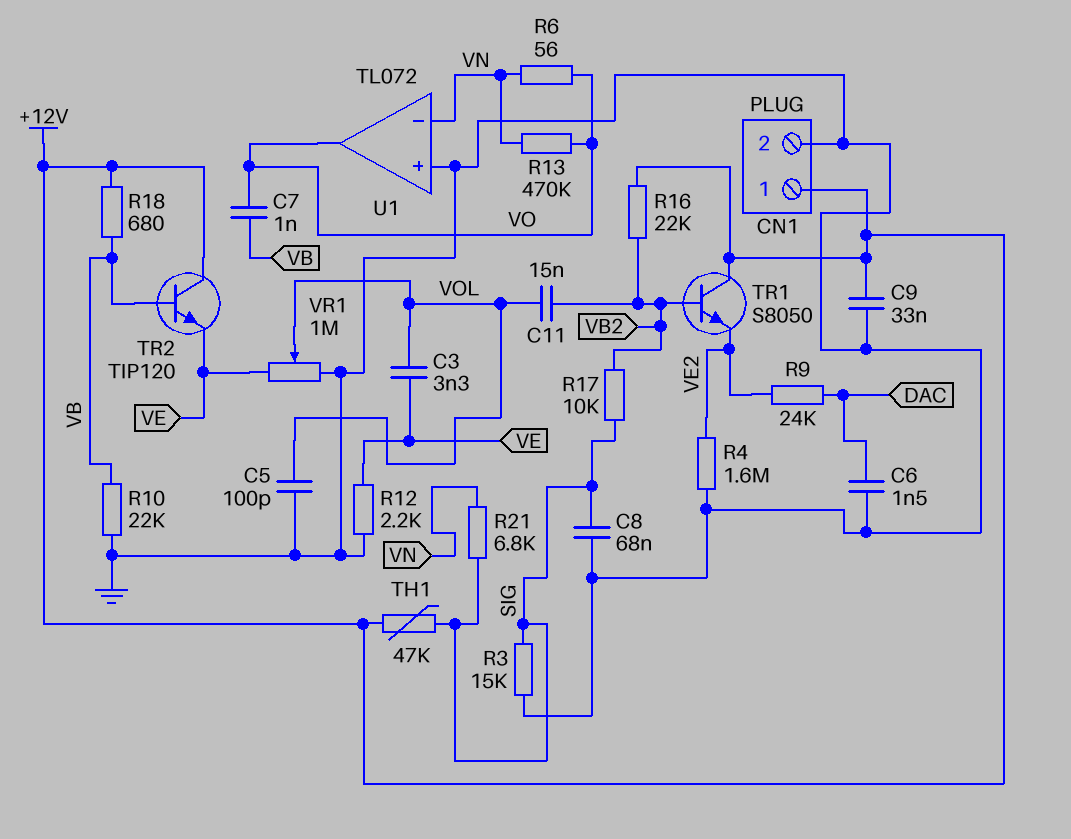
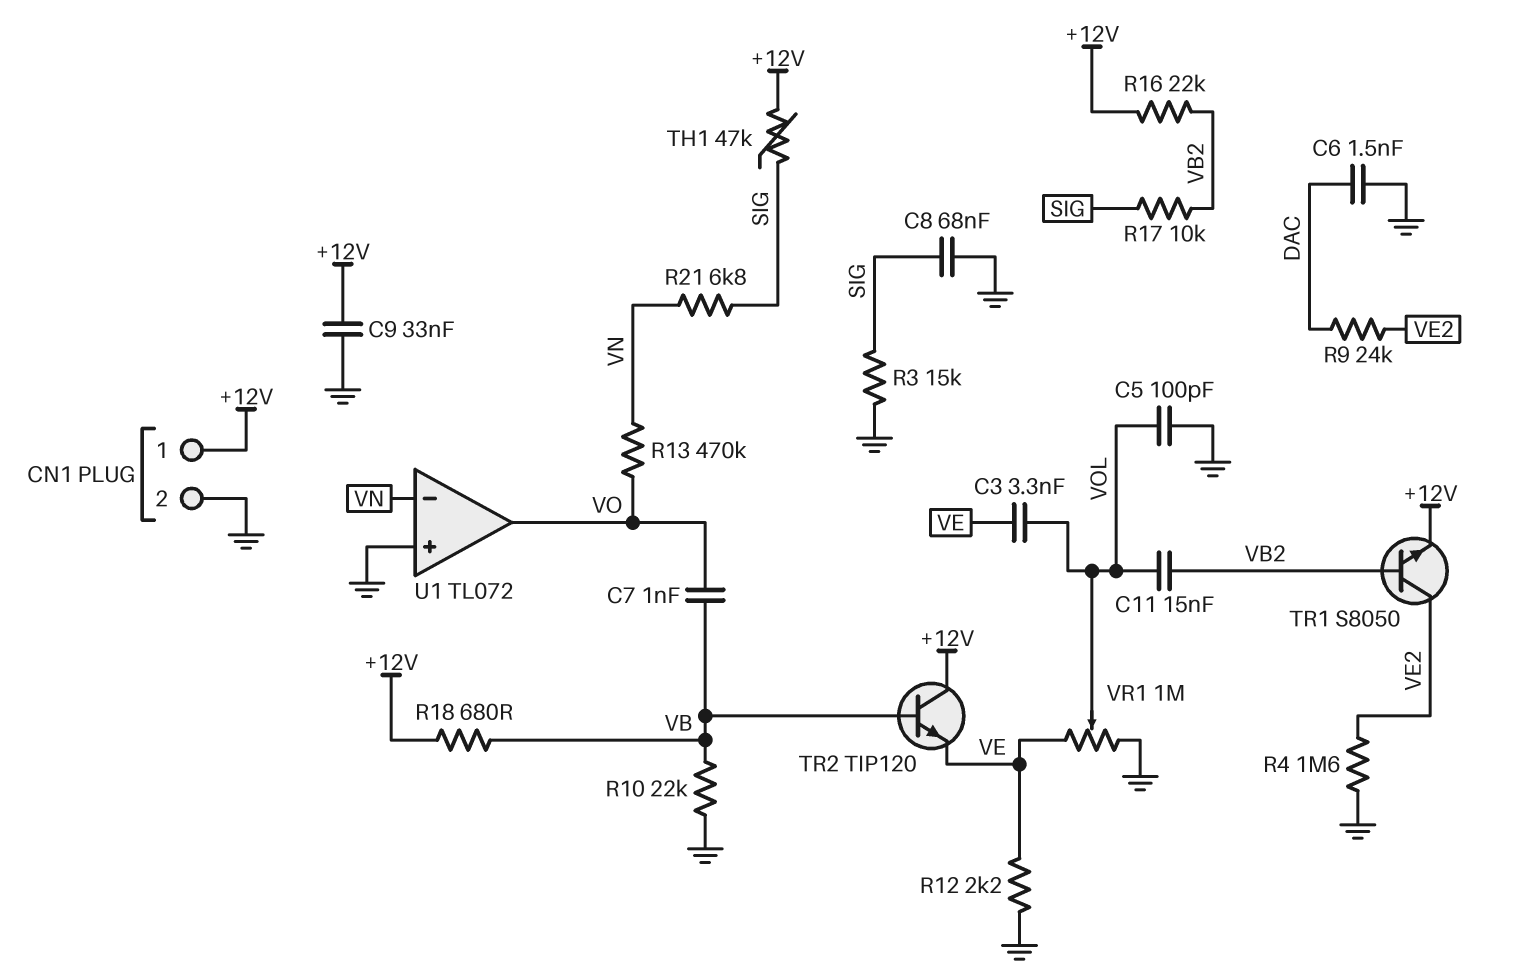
R6: 56 (VN, VO) -> none
TR1: NPN S8050 (B VB2, C +12V, E VE2) -> NPN S8050 (B VB2, C VE2, E +12V)

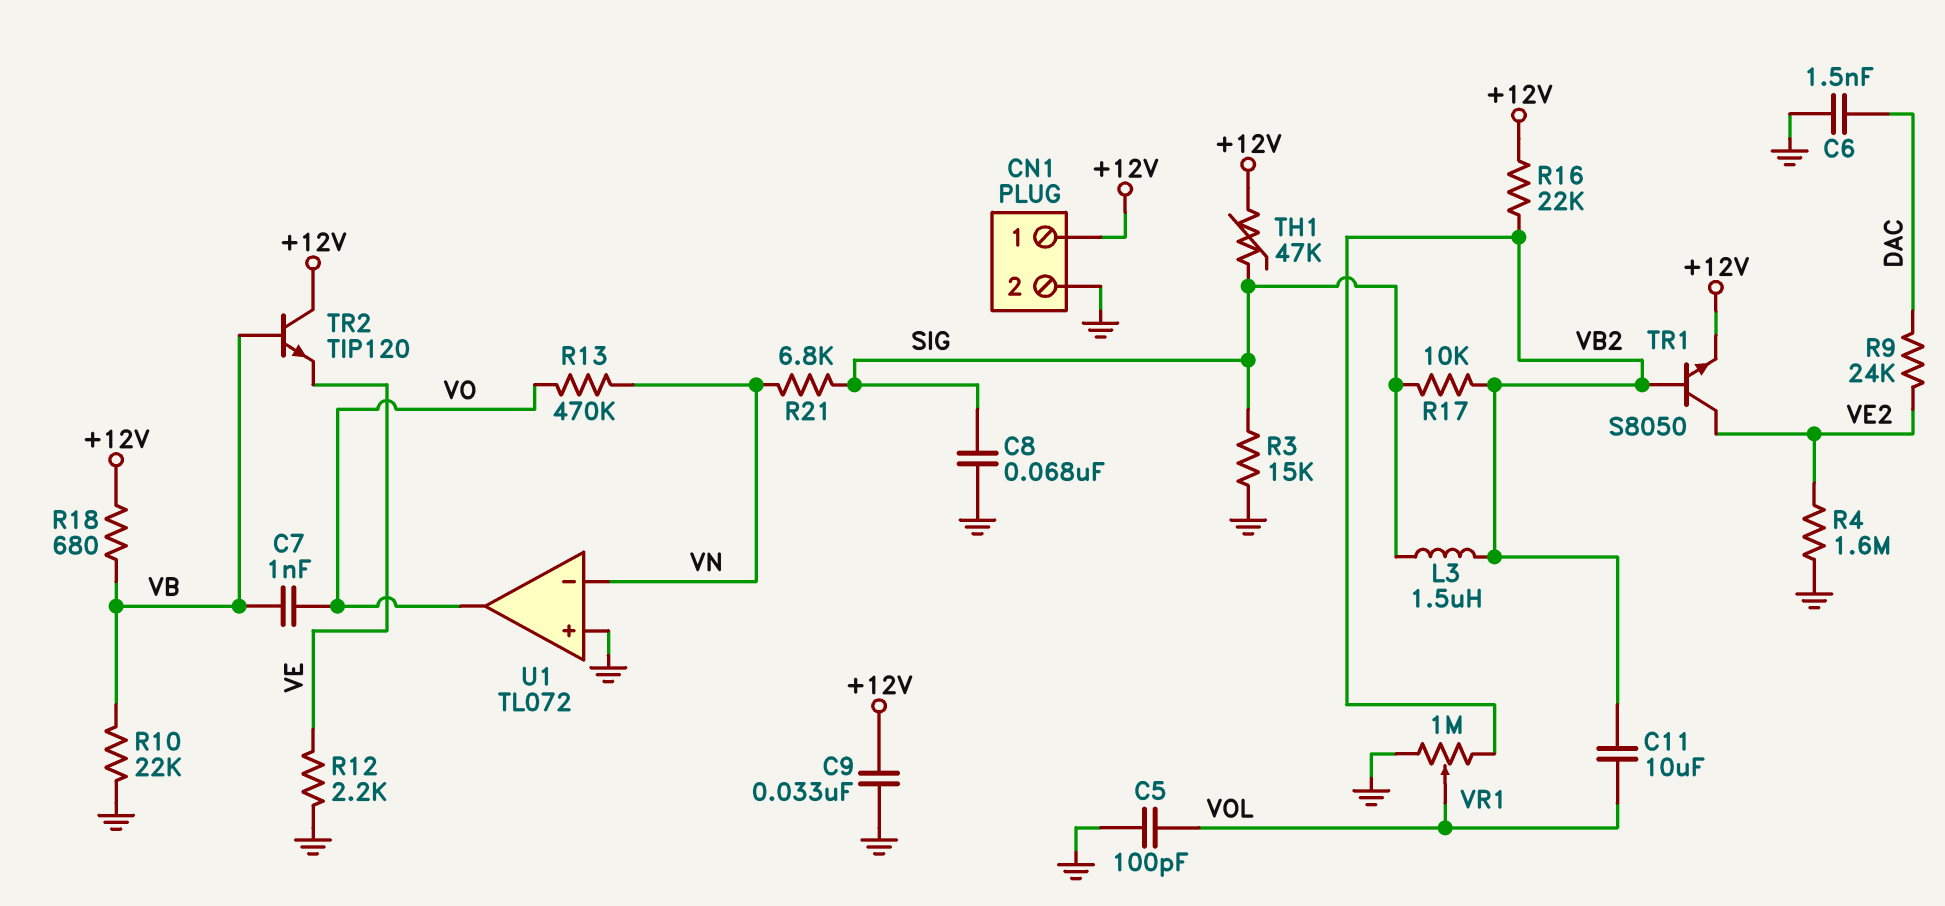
C3: 3.3nF (VE, VOL) -> none
C11: 15nF (VB2, VOL) -> 10uF (VB2, VOL)
L3: none -> 1.5uH (SIG, VB2)
VR1: 1M (GND, VE, wiper VOL) -> 1M (GND, VB2, wiper VOL)

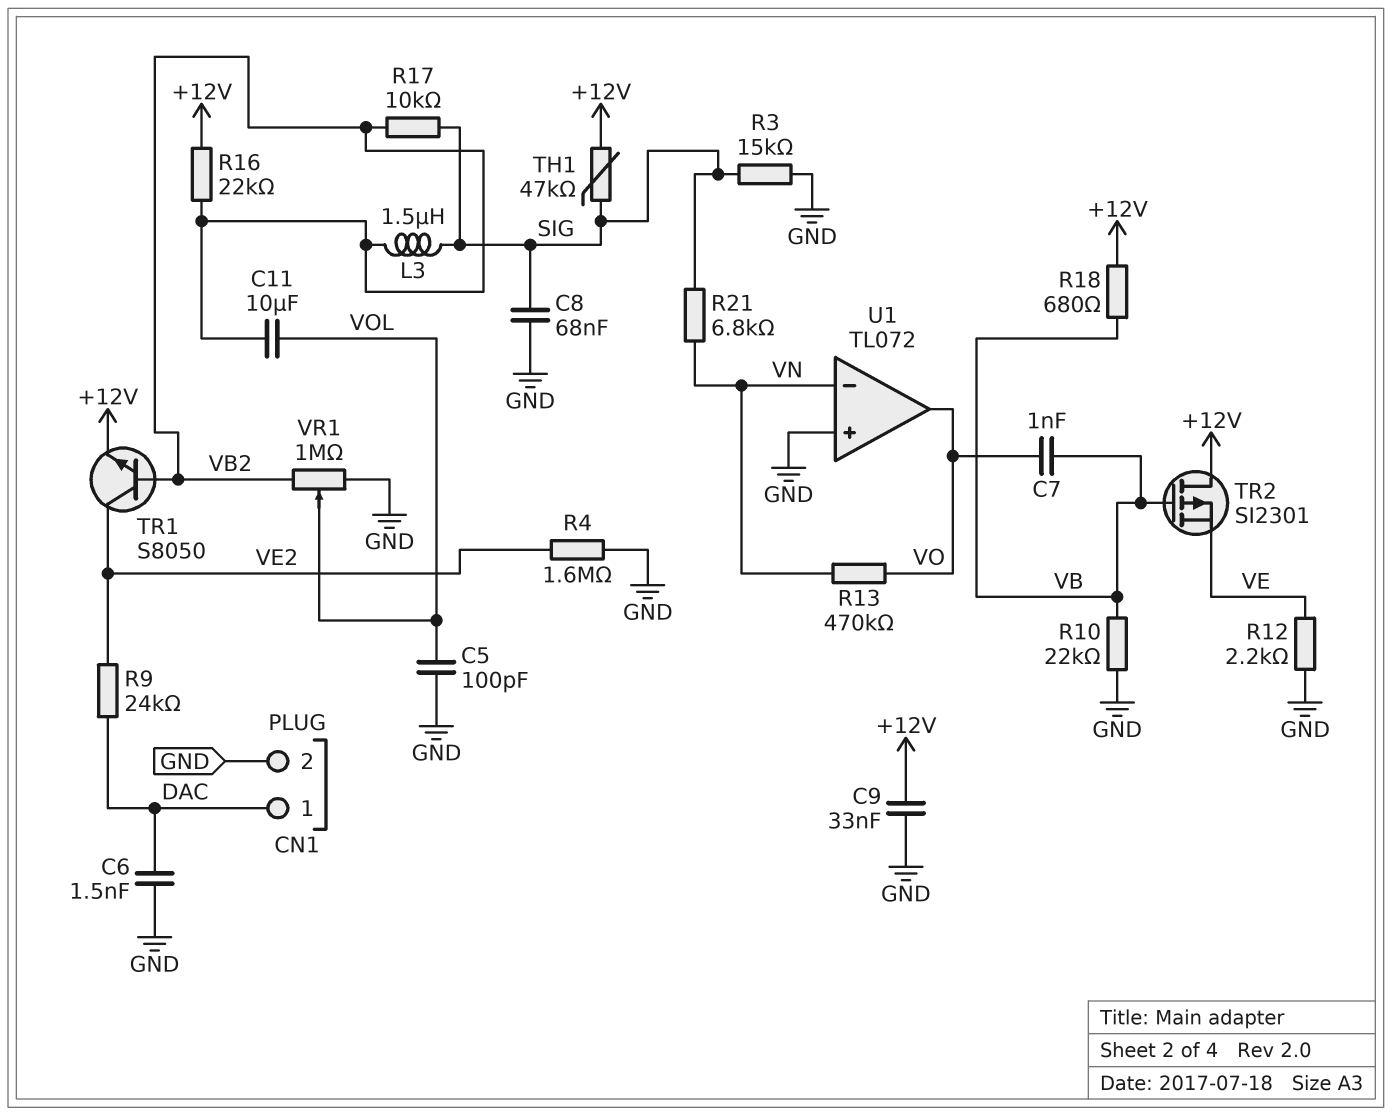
CN1 pin 1: +12V -> DAC
TR2: NPN TIP120 (B VB, C +12V, E VE) -> PMOS SI2301 (G VB, D +12V, S VE)

